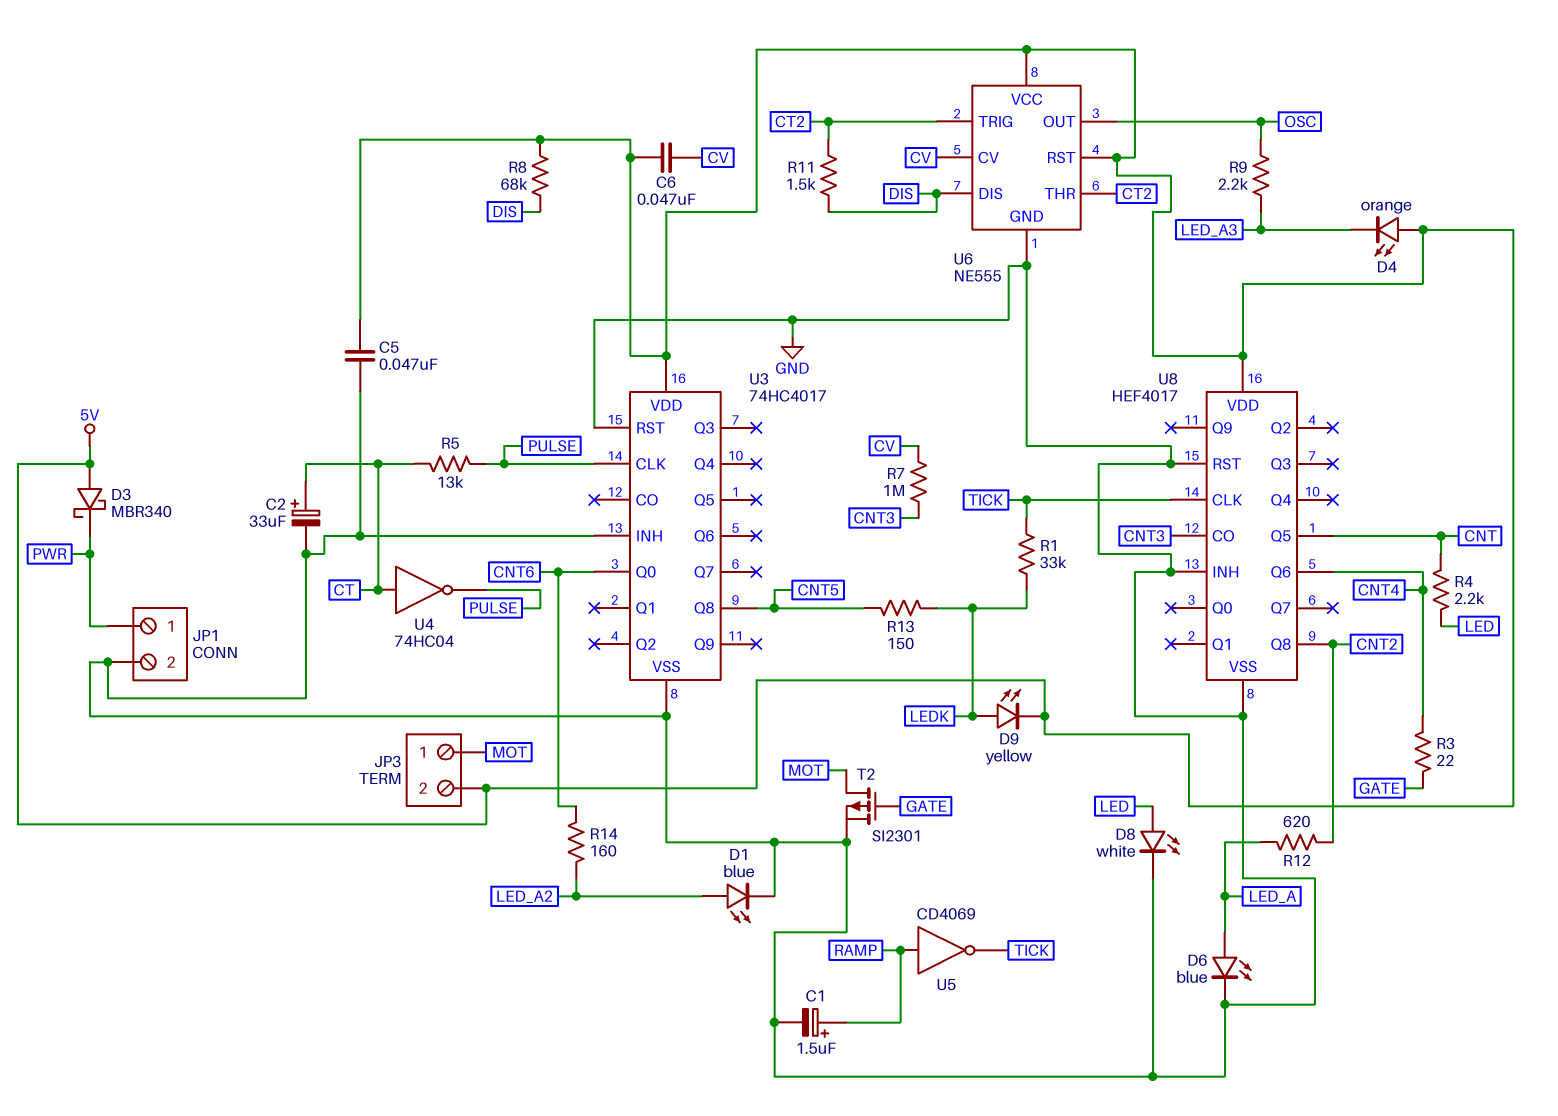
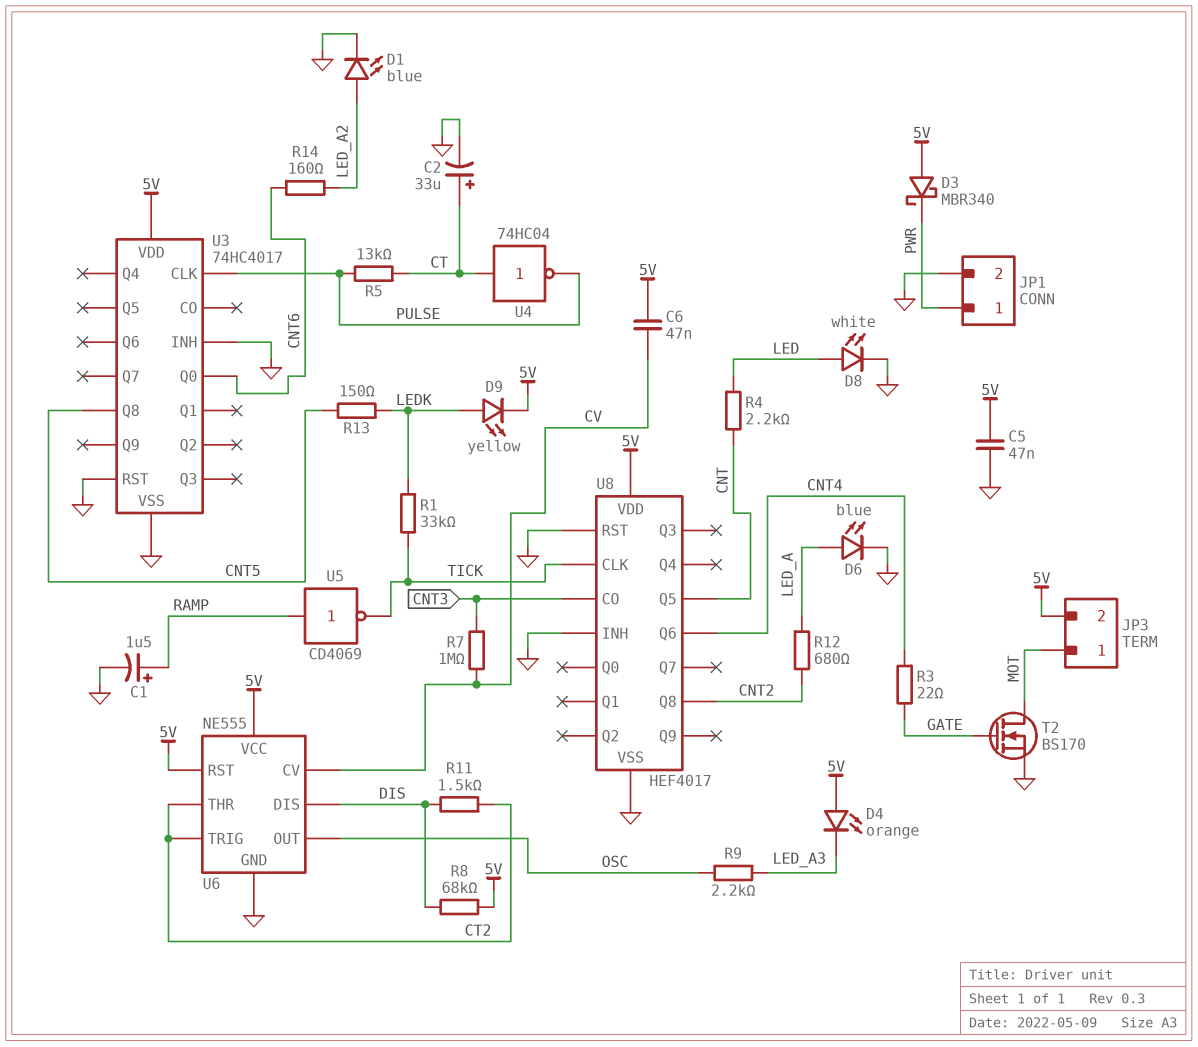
R12: 620 (CNT2, LED_A) -> 680 (CNT2, LED_A)
T2: PMOS SI2301 (G GATE, D MOT, S GND) -> NMOS BS170 (G GATE, D MOT, S GND)

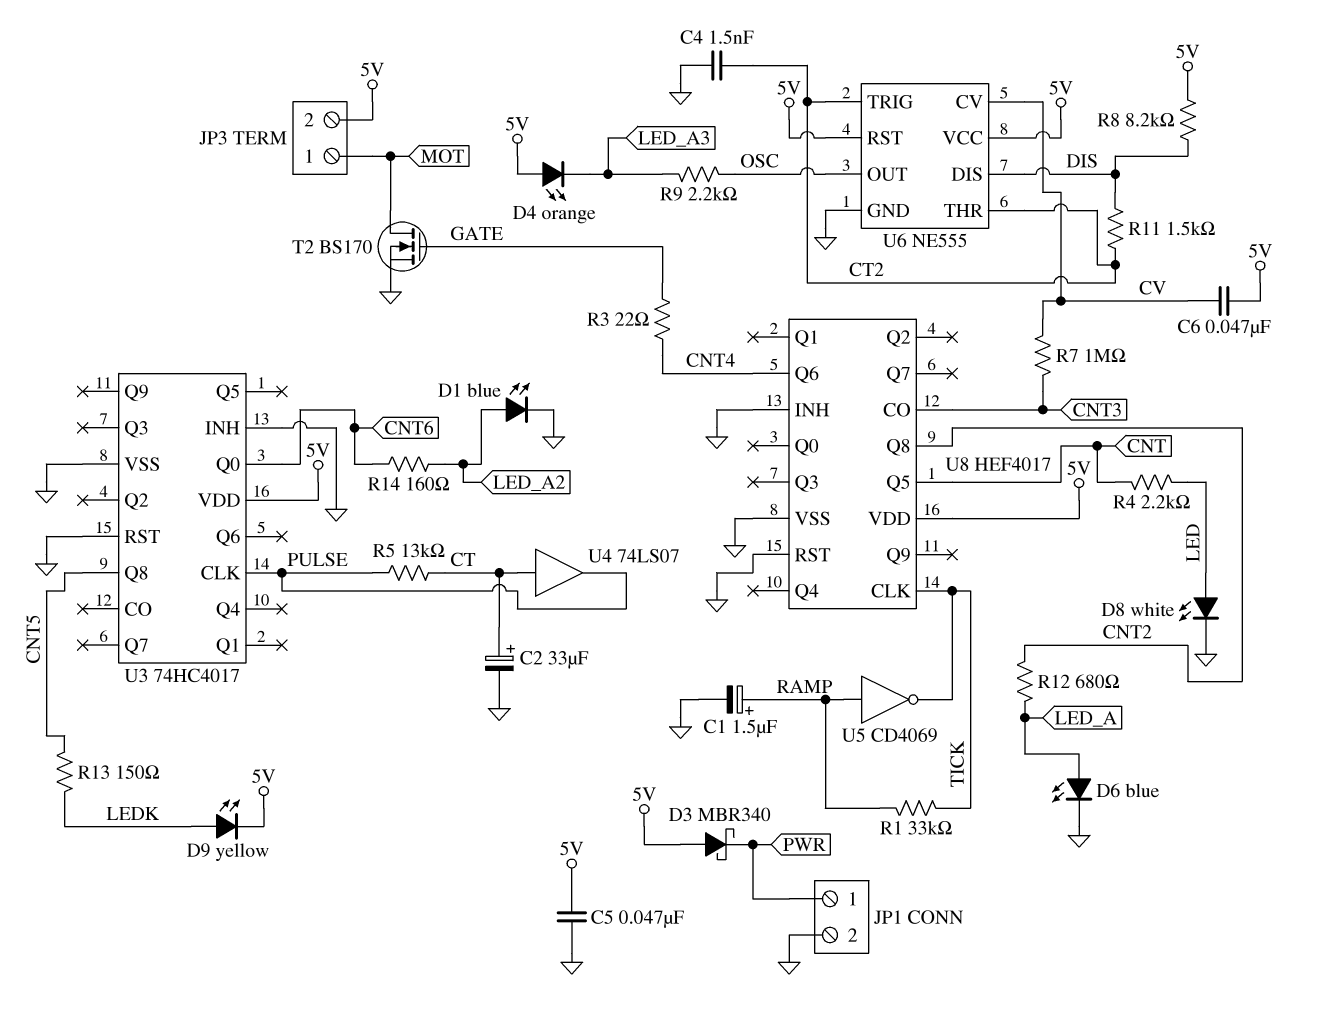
C4: none -> 1.5nF (CT2, GND)
R1: 33k (LEDK, TICK) -> 33k (RAMP, TICK)
R8: 68k (5V, DIS) -> 8.2k (5V, DIS)
U4: NOT 74HC04 (in CT, out PULSE) -> buffer 74LS07 (in CT, out PULSE)

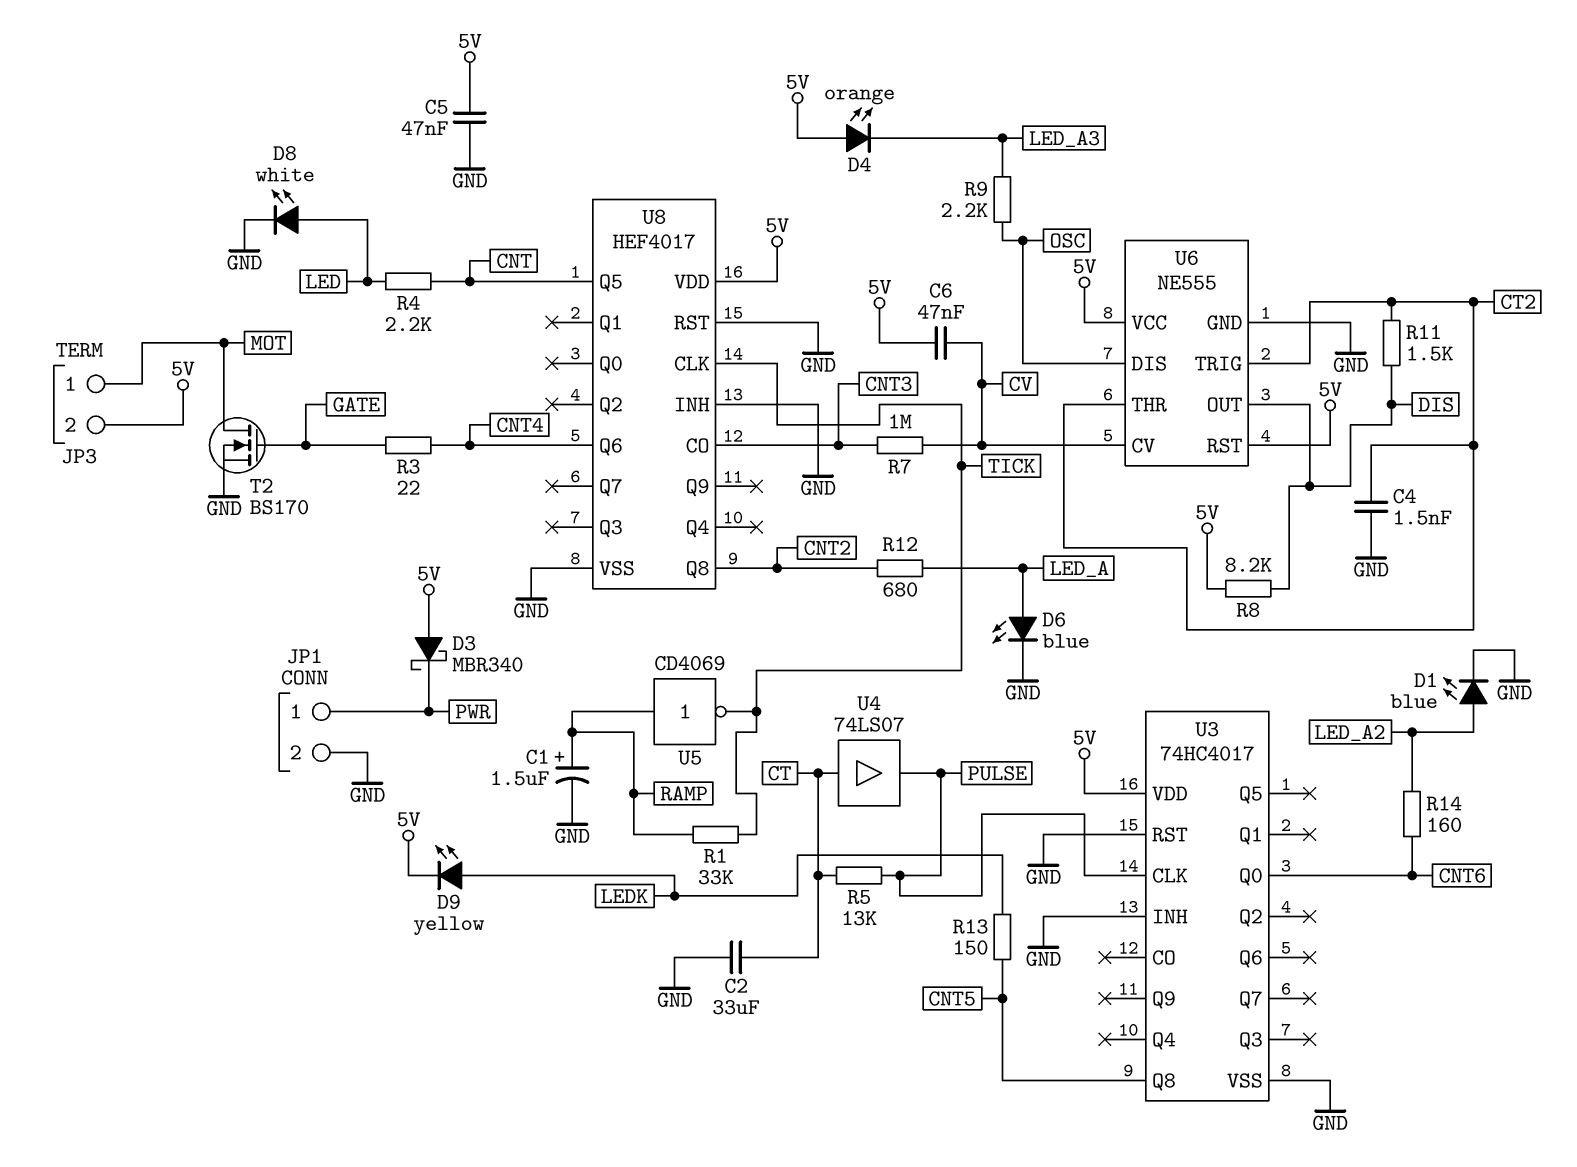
C2: 33uF (plus CT, minus GND) -> 33uF (CT, GND)
U6 pin DIS: DIS -> OSC
U6 pin OUT: OSC -> DIS

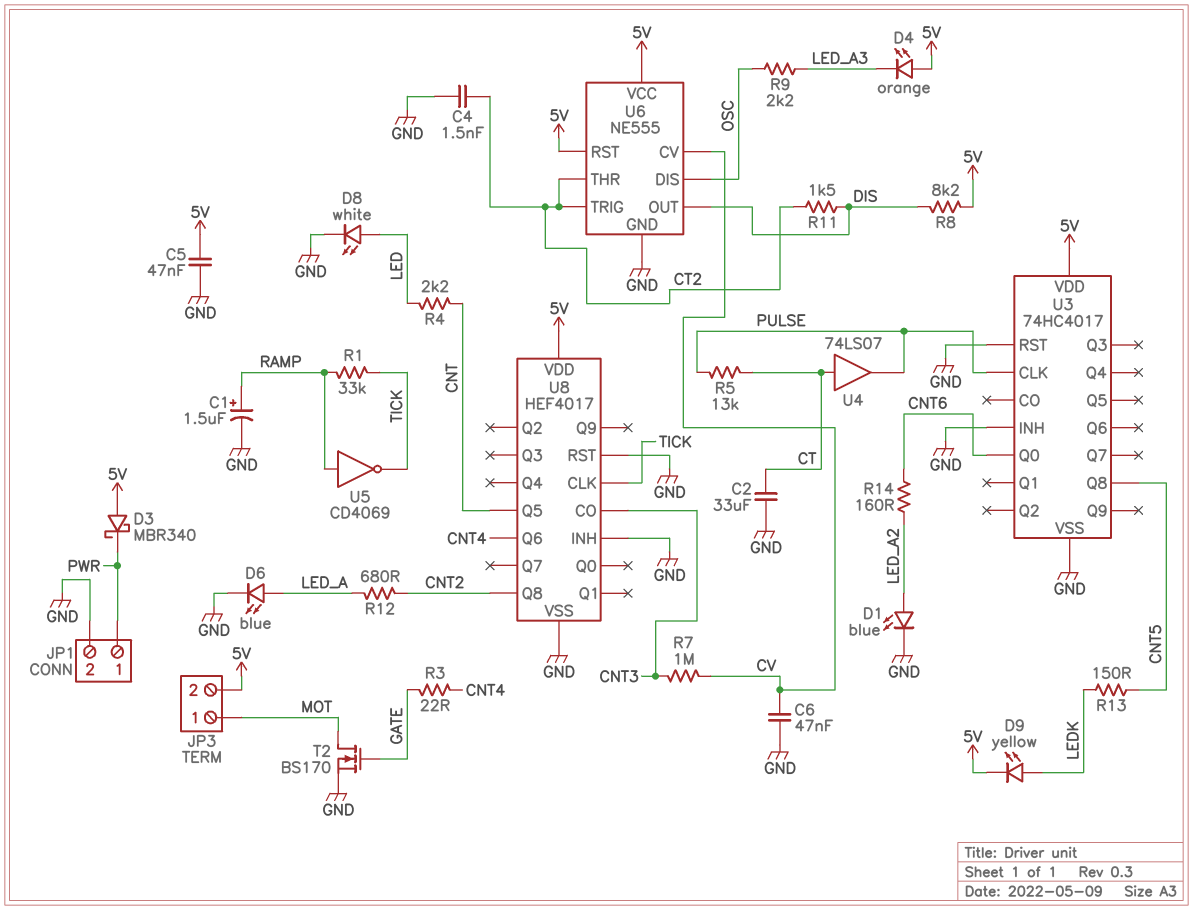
C6: 47nF (5V, CV) -> 47nF (CV, GND)

